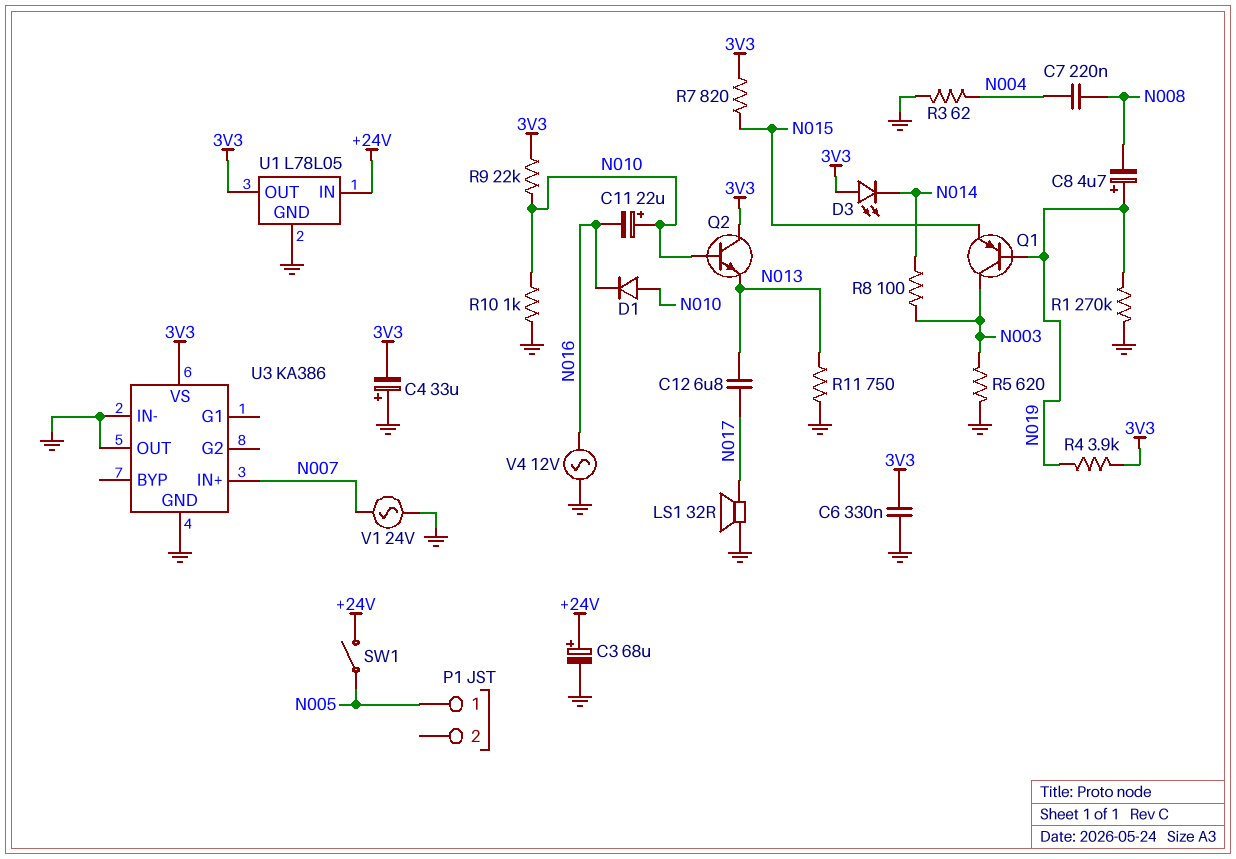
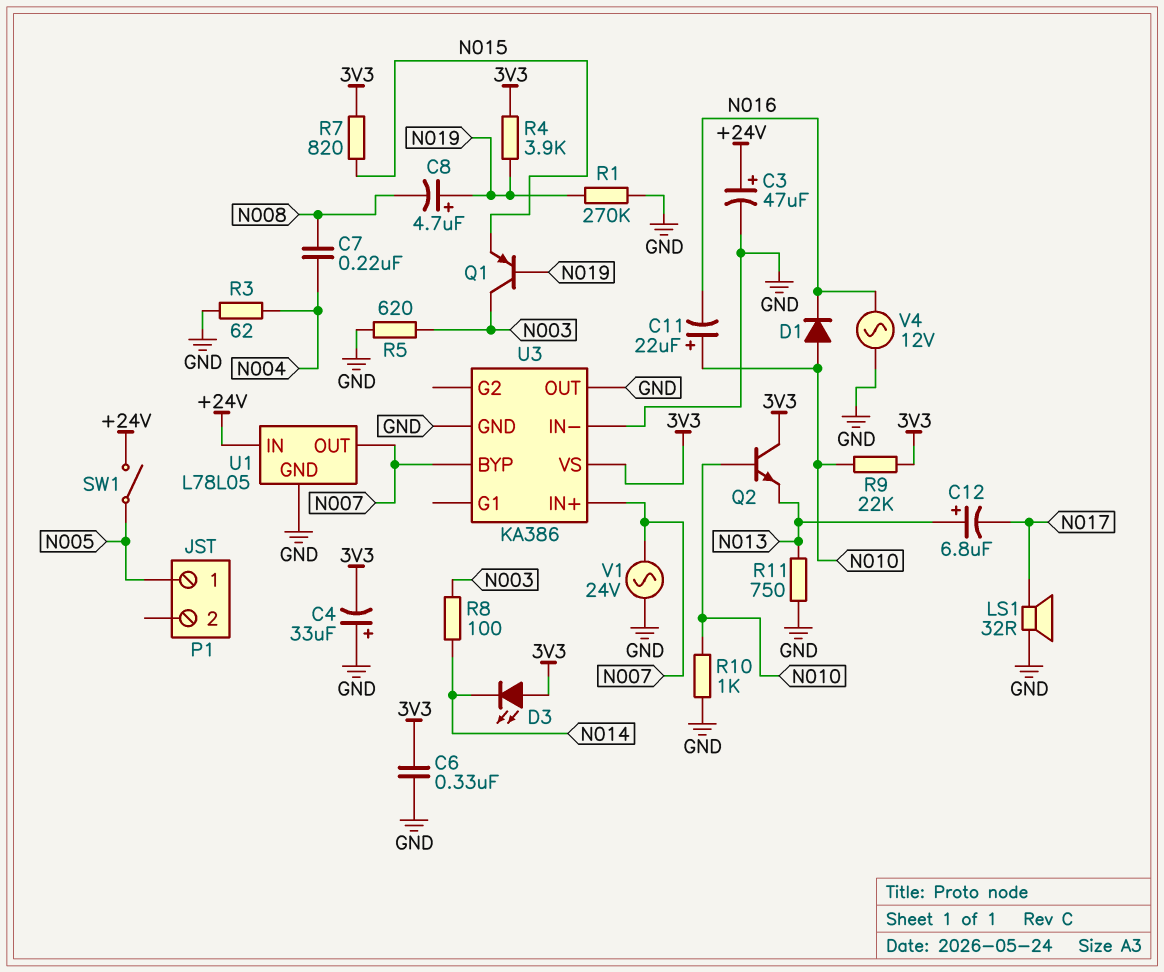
C3: 68uF (plus +24V, minus GND) -> 47uF (plus +24V, minus GND)
C12: 6.8uF (N013, N017) -> 6.8uF (plus N013, minus N017)
U1 pin OUT: 3V3 -> N007
U3 pin BYP: none -> N007

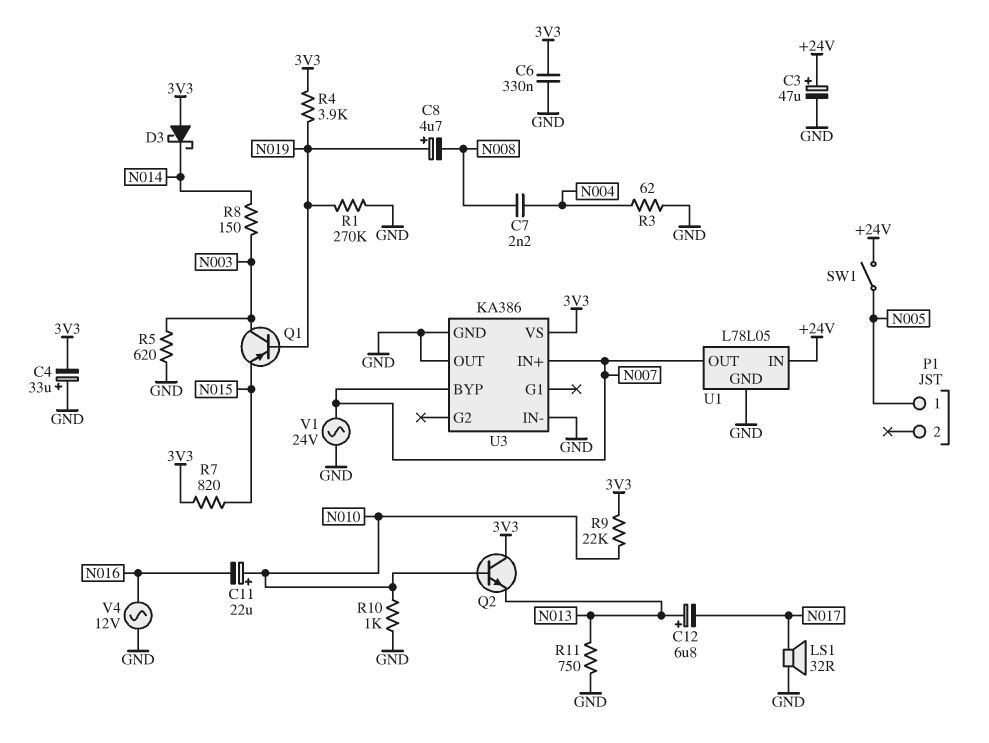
C7: 220nF (N004, N008) -> 2.2nF (N004, N008)
D1: diode (A N010, K N016) -> none
D3: LED (A 3V3, K N014) -> schottky (A 3V3, K N014)
R8: 100 (N003, N014) -> 150 (N003, N014)

